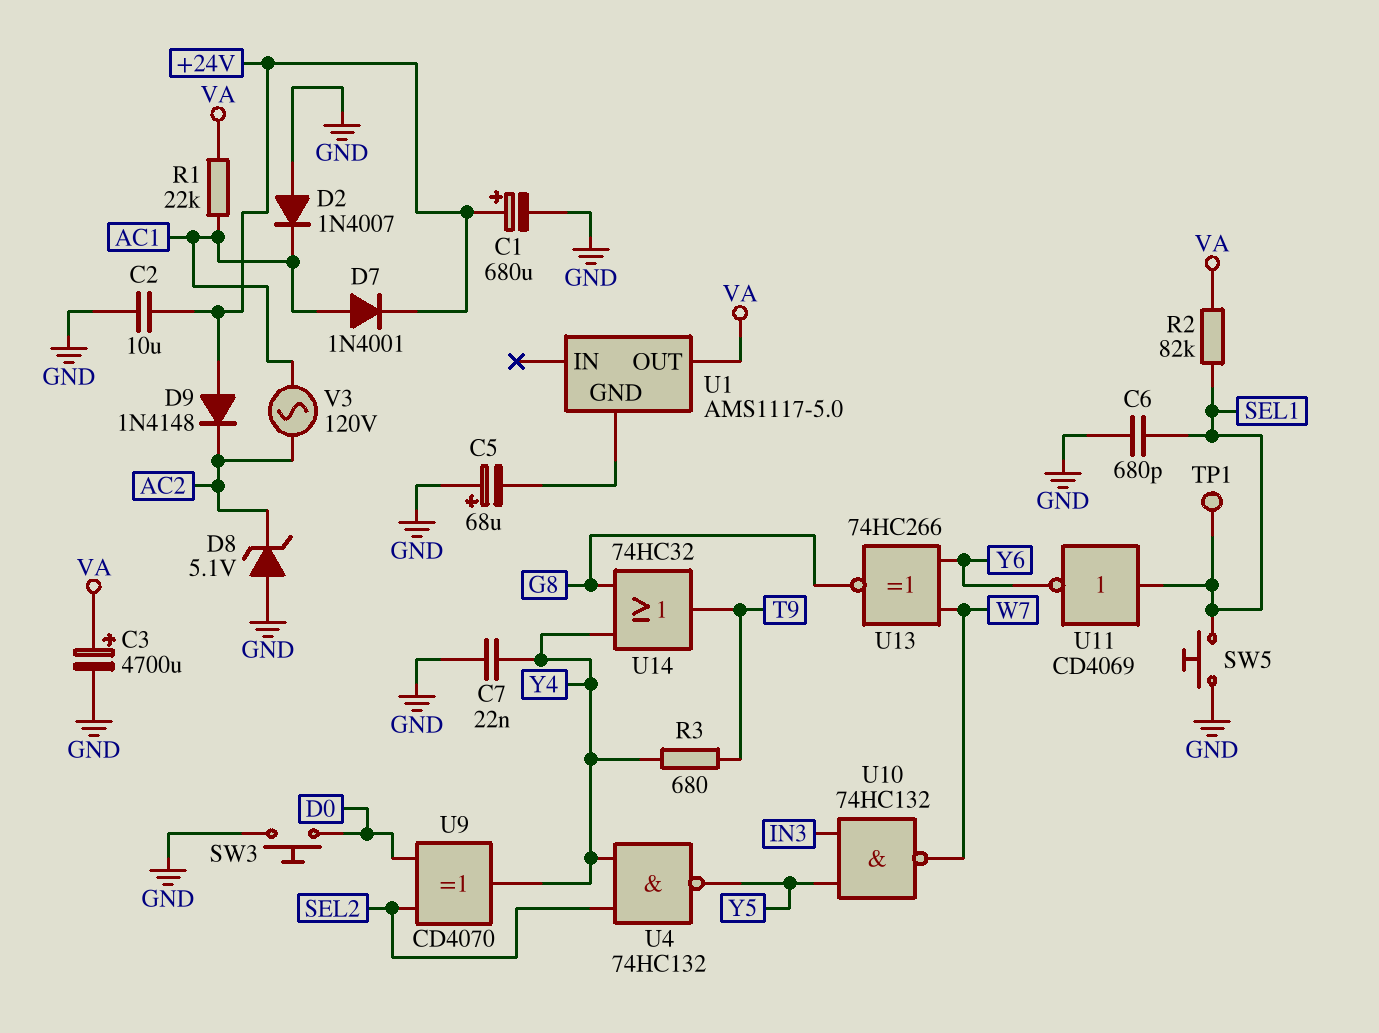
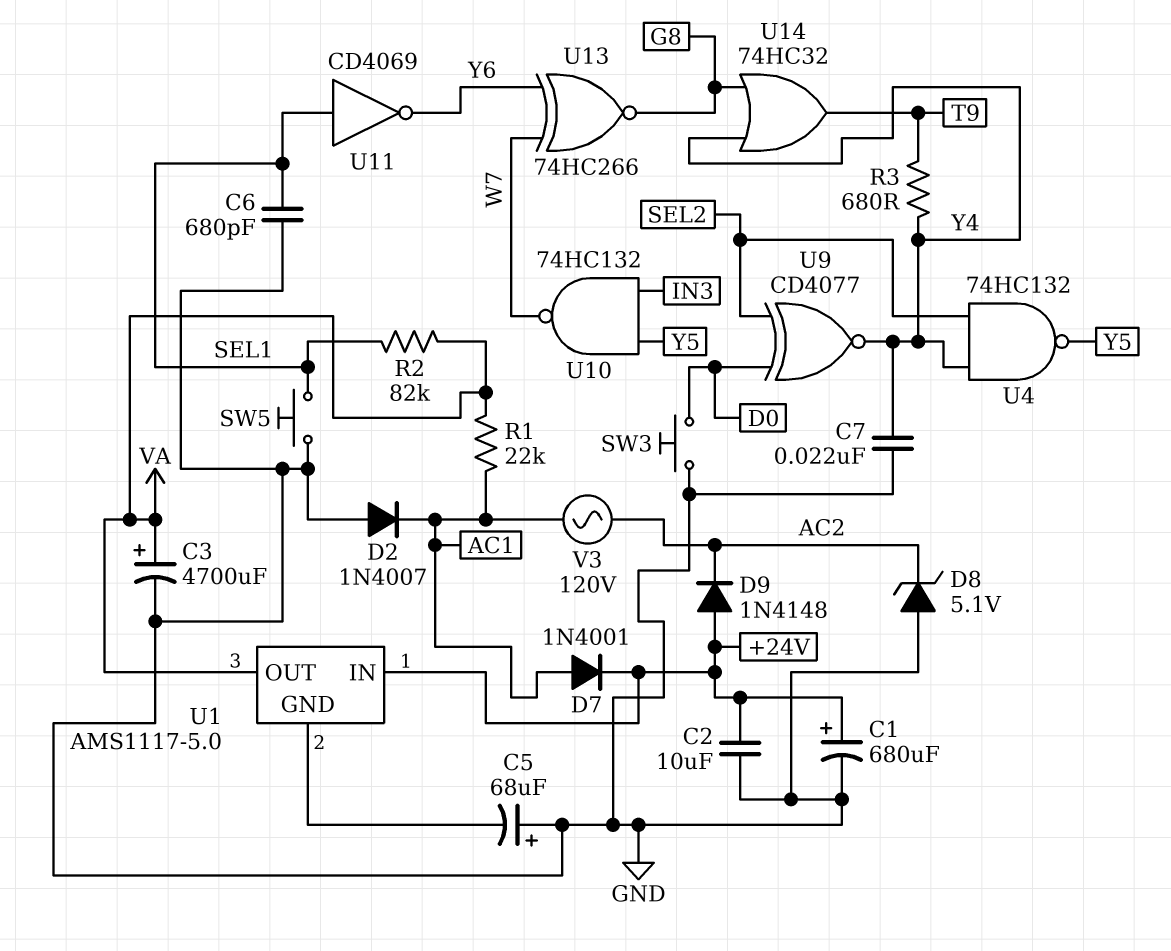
TP1: test point (SEL1) -> none
U1 pin IN: none -> +24V
U9: XOR CD4070 (in D0, in SEL2, out Y4) -> XNOR CD4077 (in D0, in SEL2, out Y4)

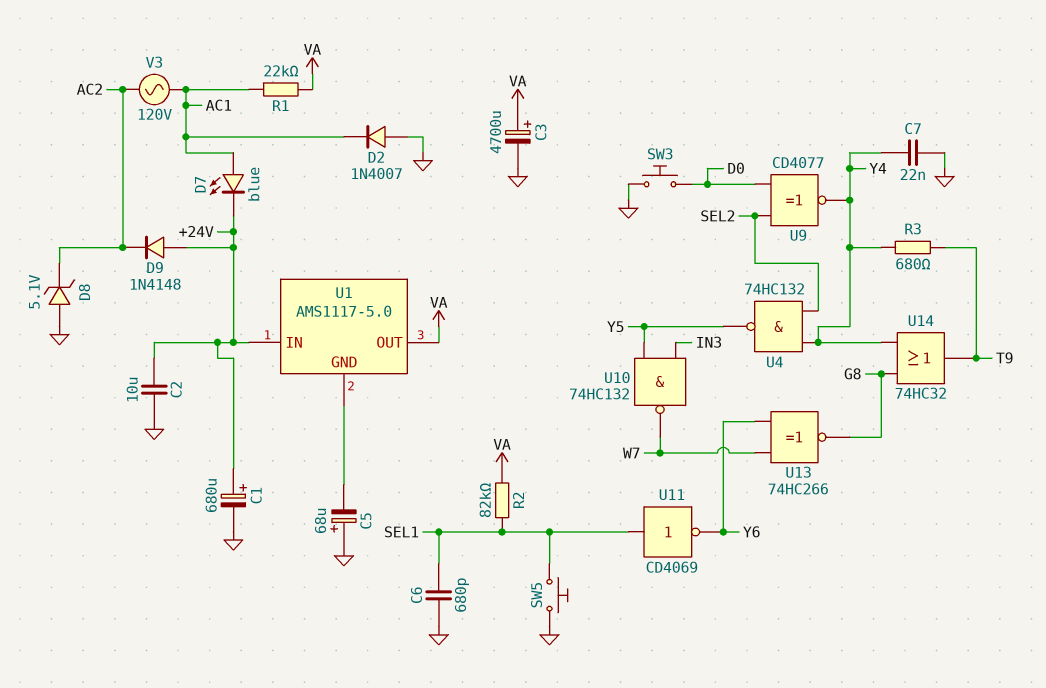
D7: diode 1N4001 (A AC1, K +24V) -> LED blue (A AC1, K +24V)

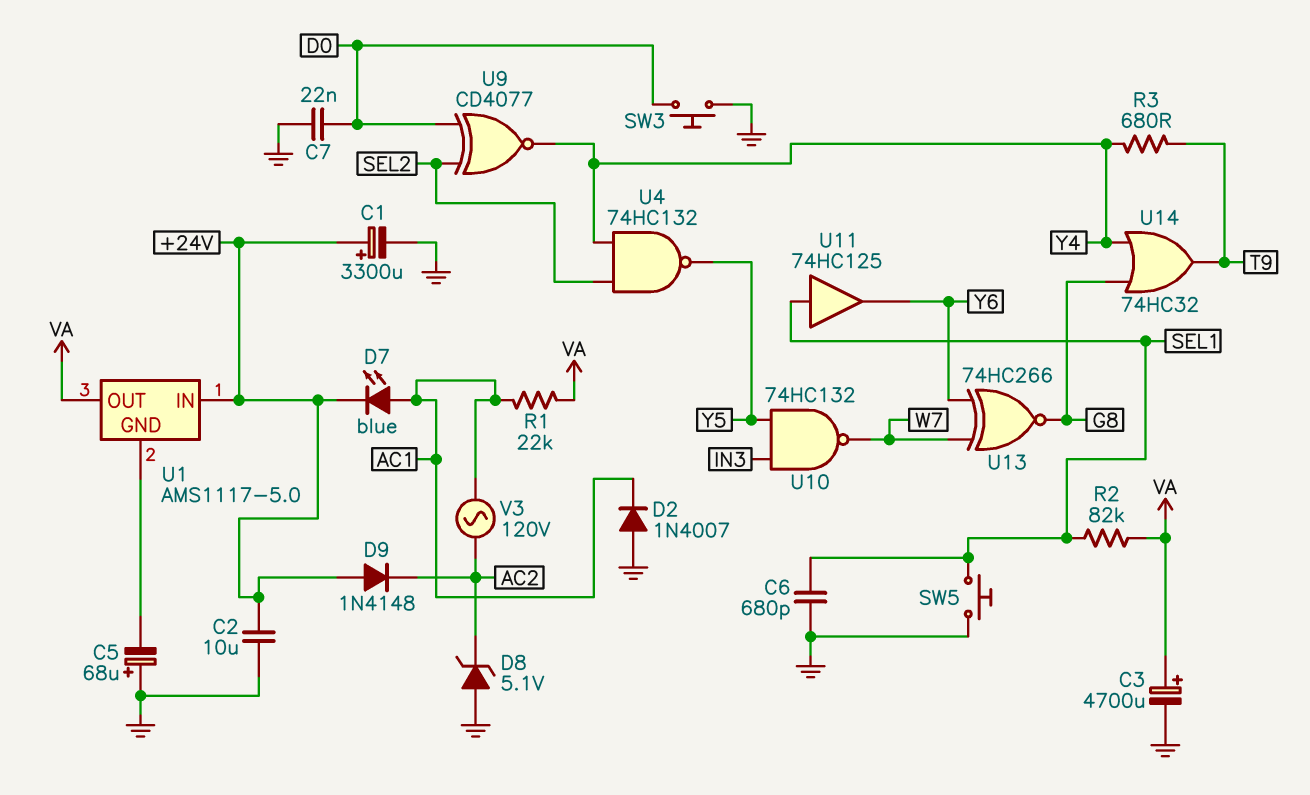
C1: 680uF (plus +24V, minus GND) -> 3300uF (plus +24V, minus GND)
C7: 22nF (GND, Y4) -> 22nF (D0, GND)
U11: NOT CD4069 (in SEL1, out Y6) -> buffer 74HC125 (in SEL1, out Y6)

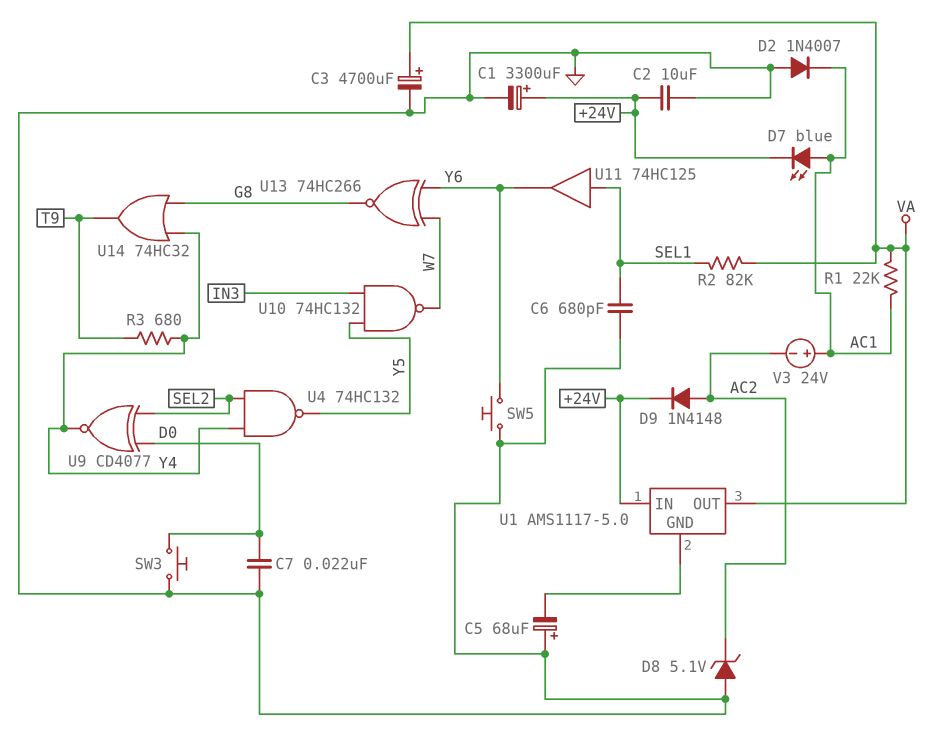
D9: diode 1N4148 (A +24V, K AC2) -> diode 1N4148 (A AC2, K +24V)
SW5: button (GND, SEL1) -> button (GND, Y6)
V3: AC 120V (AC1, AC2) -> 24V (plus AC1, minus AC2)

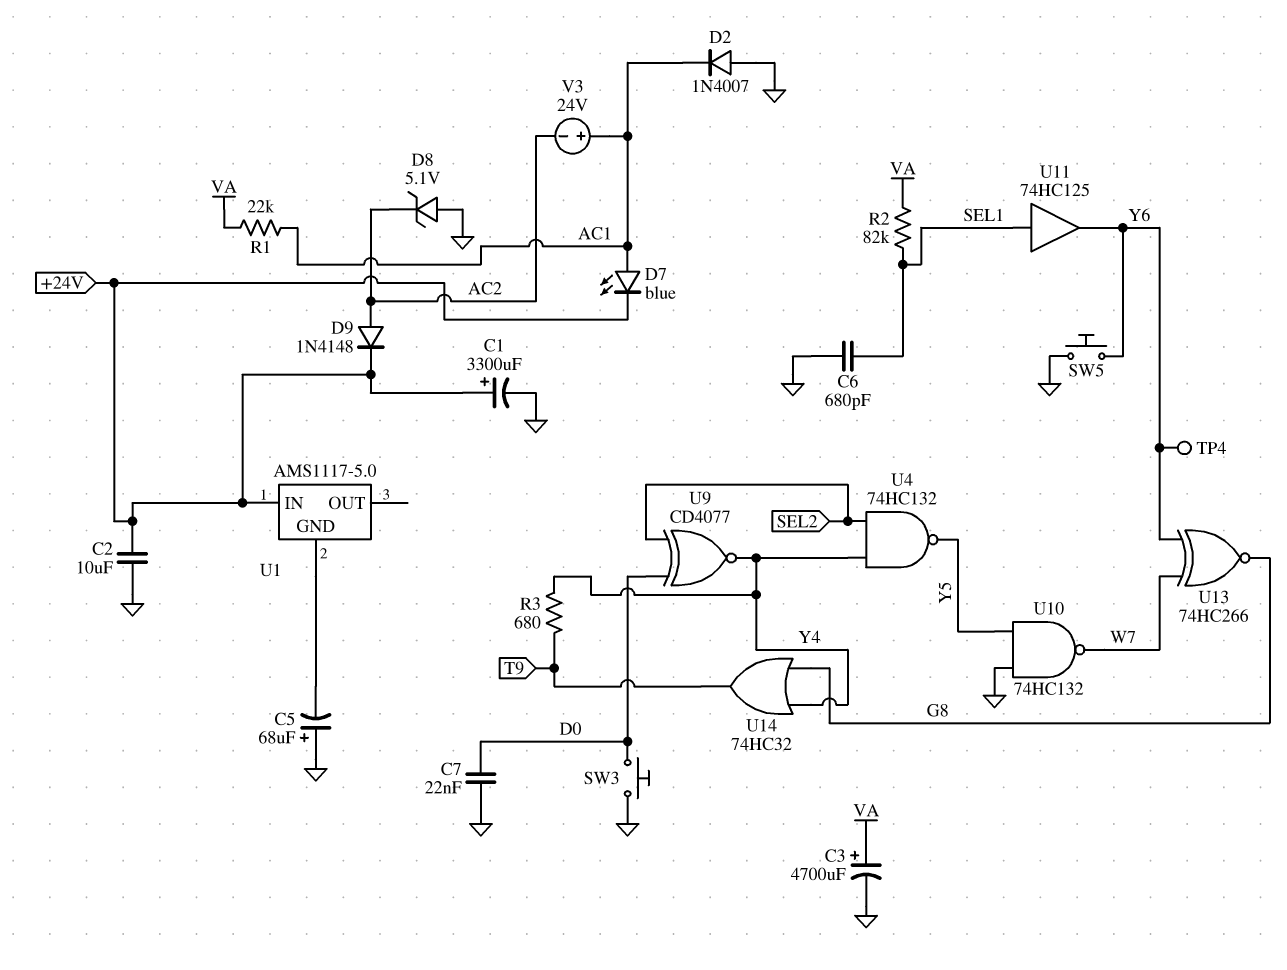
TP4: none -> test point (Y6)
U1 pin OUT: VA -> none
U10: NAND 74HC132 (in IN3, in Y5, out W7) -> NAND 74HC132 (in GND, in Y5, out W7)

